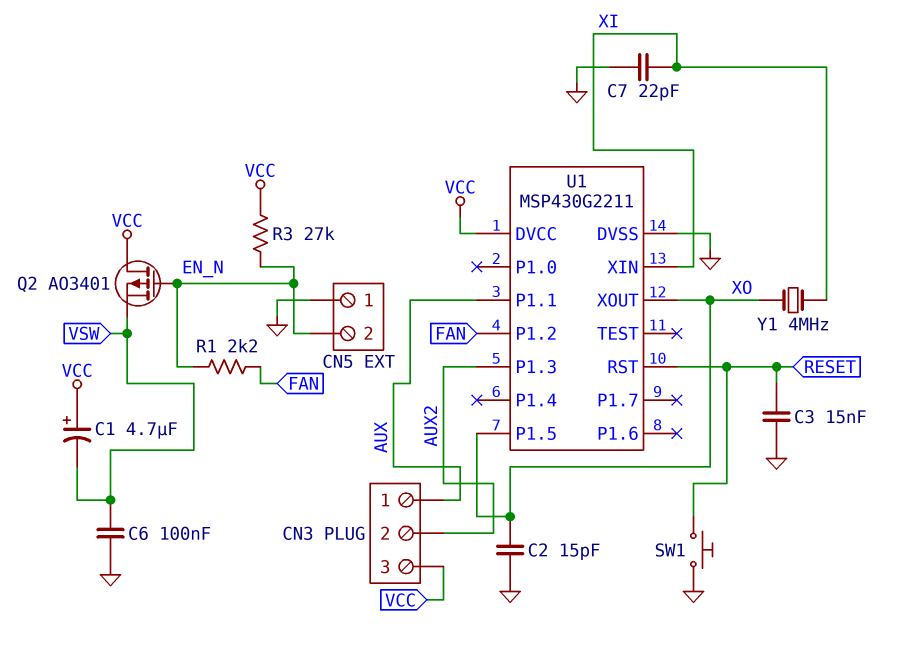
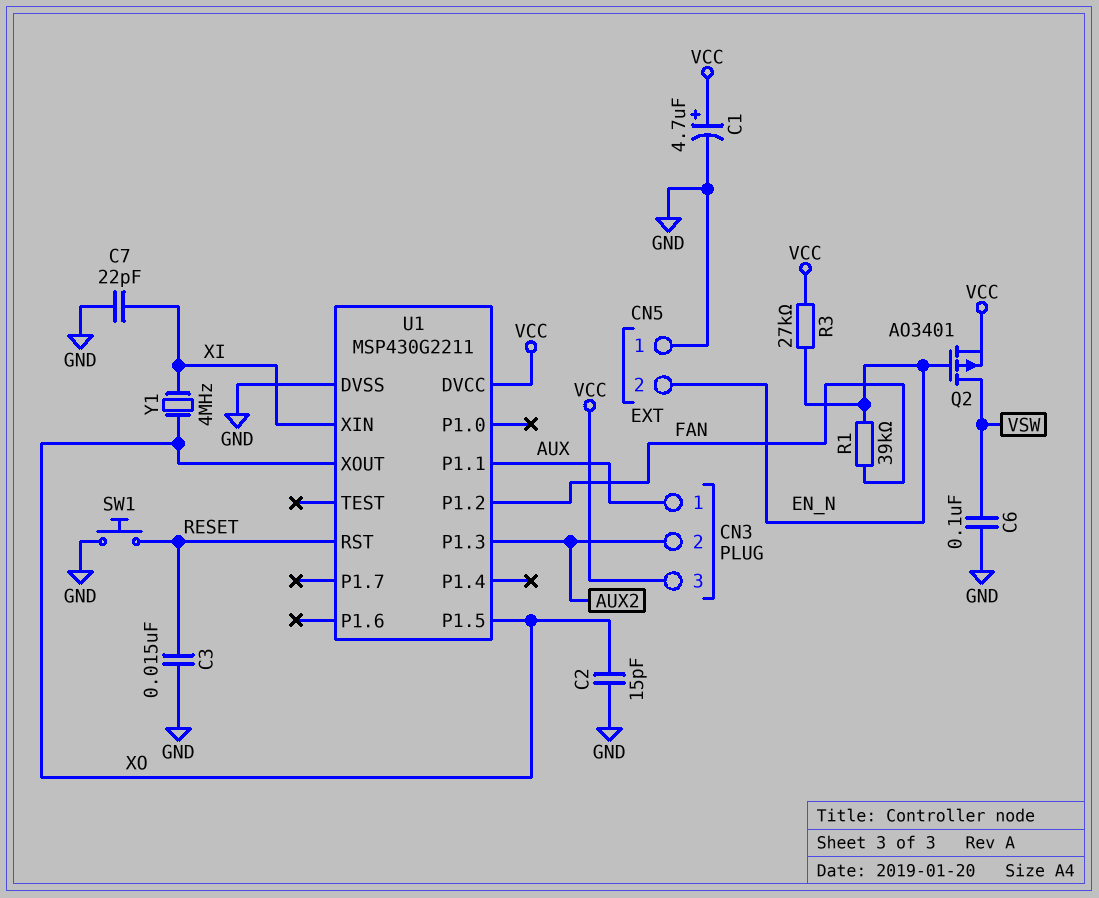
C1: 4.7uF (plus VCC, minus VSW) -> 4.7uF (plus VCC, minus GND)
Q2: PMOS AO3401 (G EN_N, D VCC, S VSW) -> PMOS AO3401 (G EN_N, D VSW, S VCC)
R1: 2.2k (EN_N, FAN) -> 39k (EN_N, FAN)

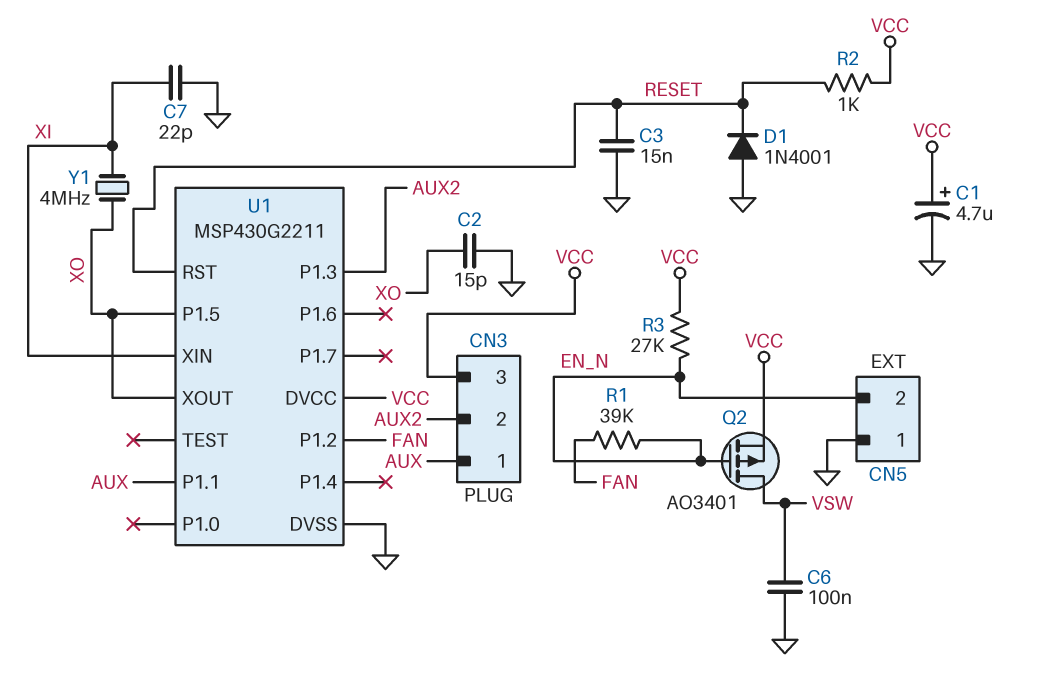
D1: none -> diode 1N4001 (A GND, K RESET)
R2: none -> 1k (RESET, VCC)
SW1: button (GND, RESET) -> none

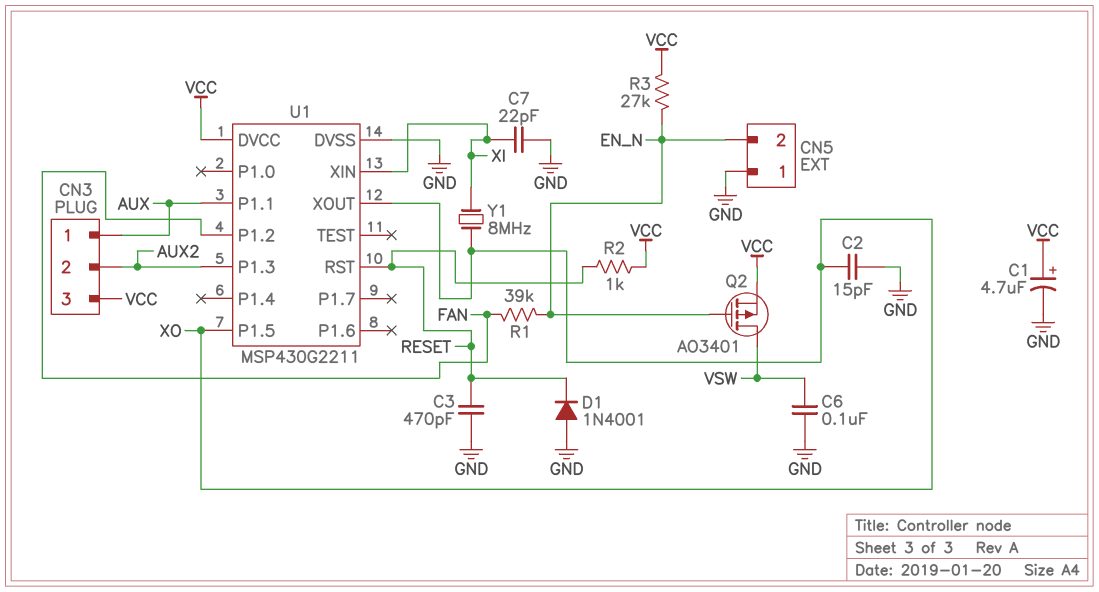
C3: 15nF (GND, RESET) -> 470pF (GND, RESET)
Y1: 4MHz (XI, XO) -> 8MHz (XI, XO)

